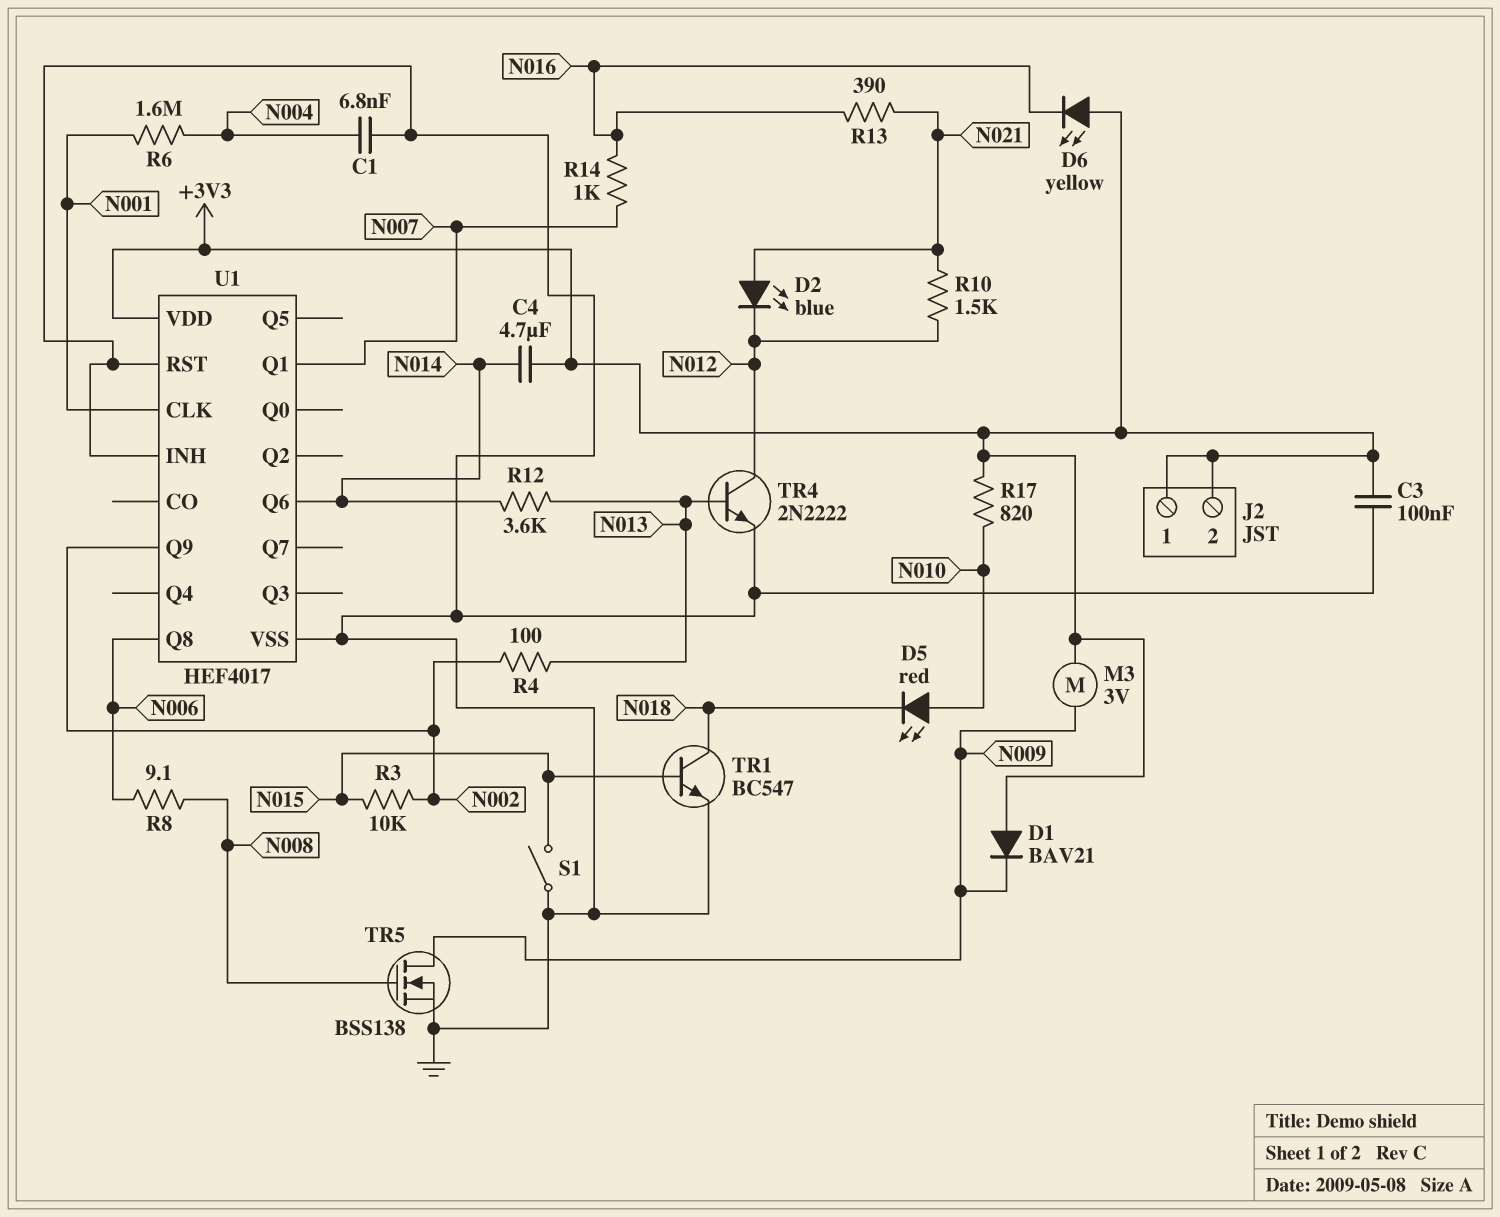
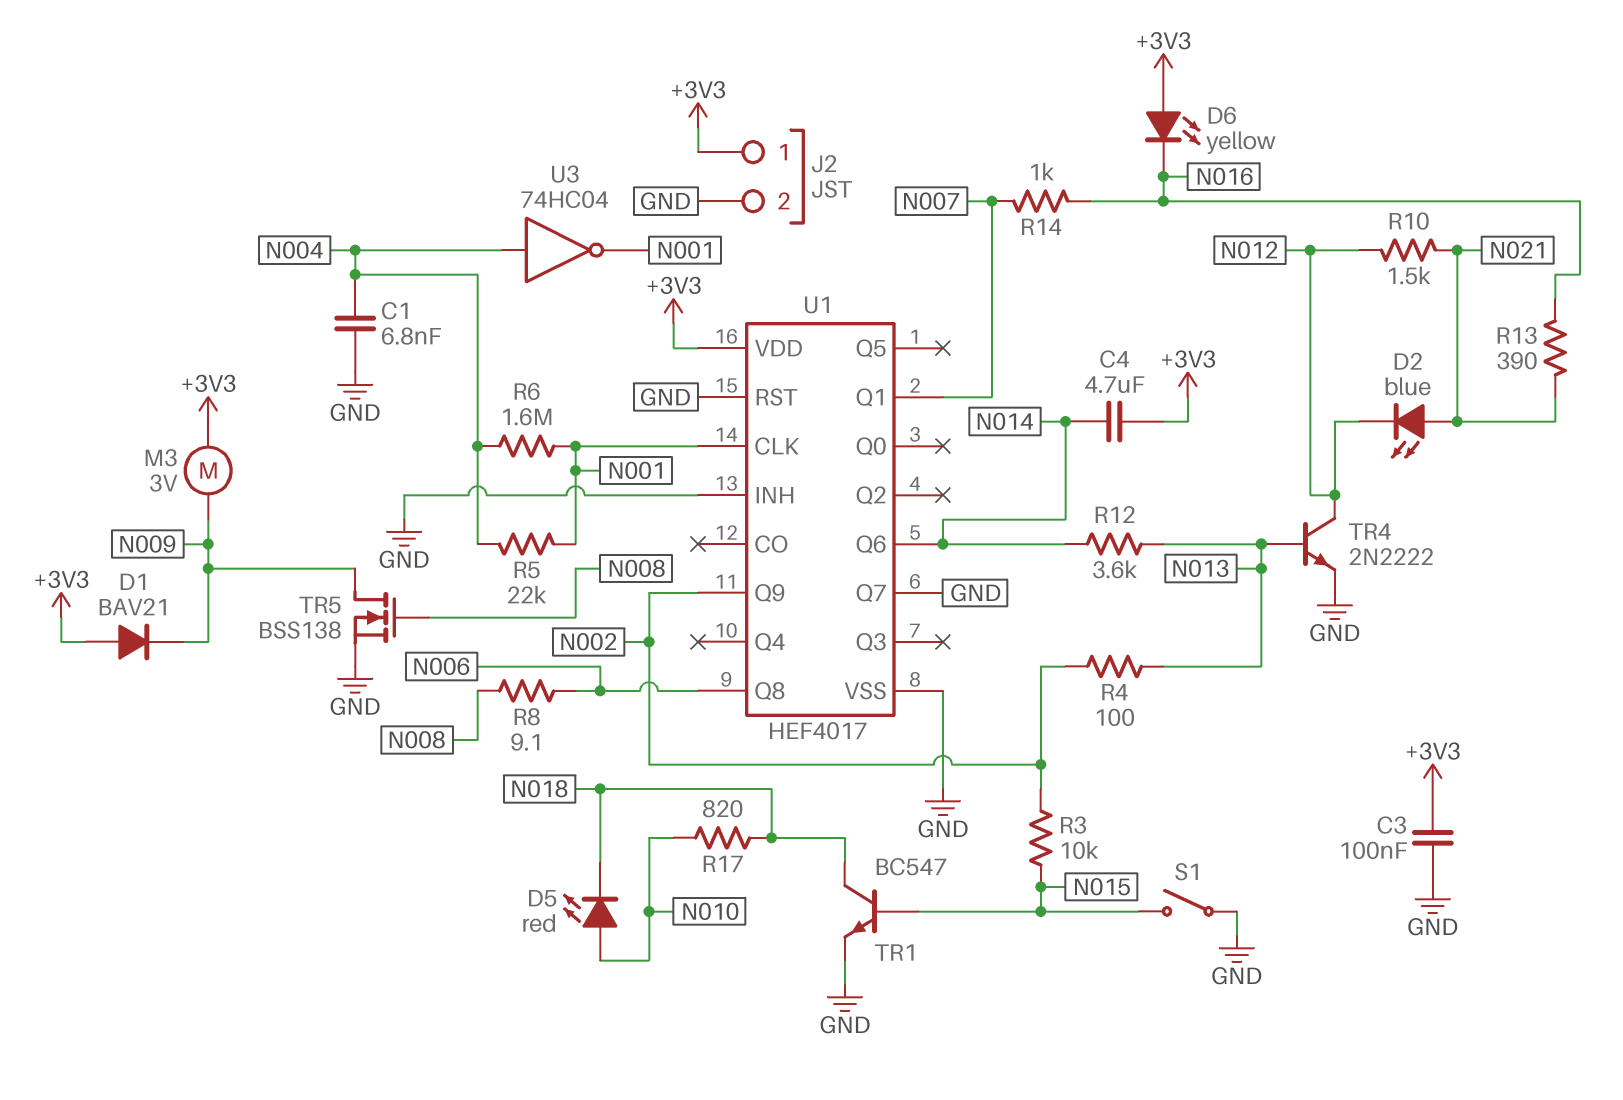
J2 pin 2: +3V3 -> GND
R5: none -> 22k (N001, N004)
R17: 820 (+3V3, N010) -> 820 (N010, N018)
U1 pin Q7: none -> GND
U3: none -> NOT 74HC04 (in N004, out N001)

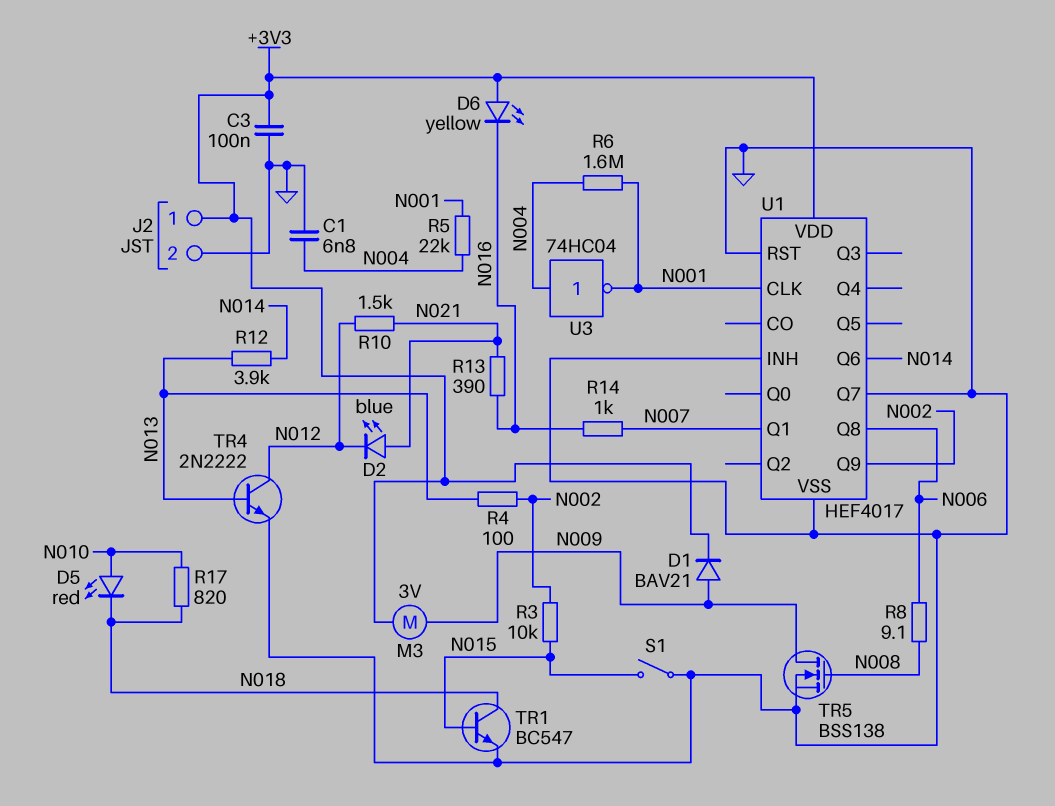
C4: 4.7uF (+3V3, N014) -> none
D1: diode BAV21 (A +3V3, K N009) -> diode BAV21 (A N009, K +3V3)
R12: 3.6k (N013, N014) -> 3.9k (N013, N014)

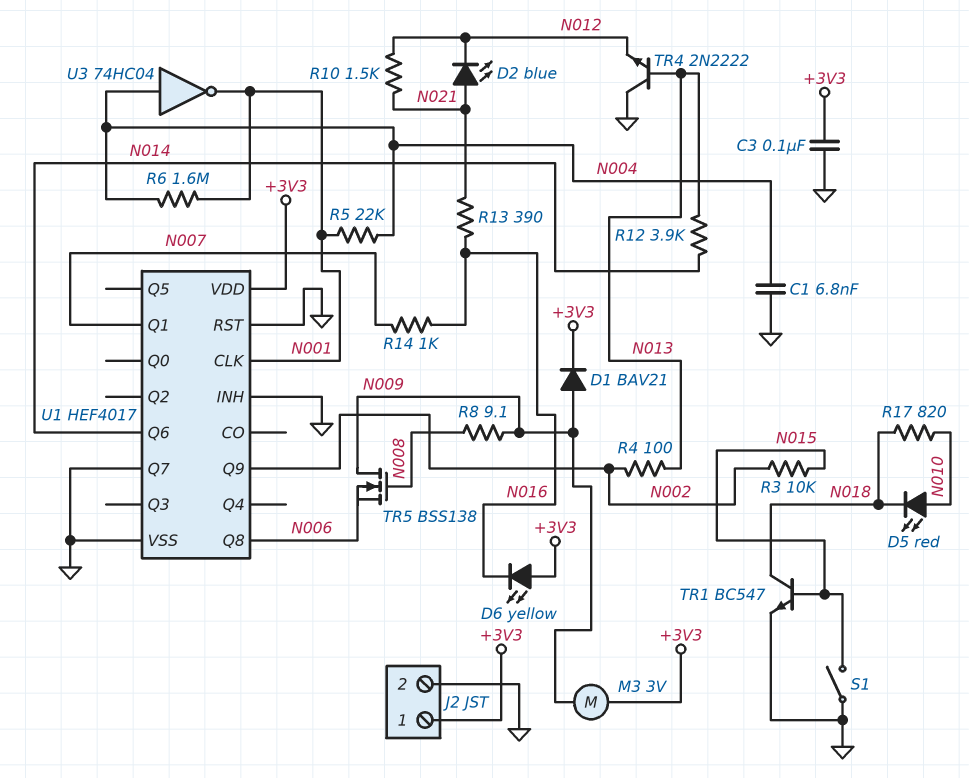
R8: 9.1 (N006, N008) -> 9.1 (N008, N009)
TR4: NPN 2N2222 (B N013, C N012, E GND) -> NPN 2N2222 (B N013, C GND, E N012)
TR5: NMOS BSS138 (G N008, D N009, S GND) -> NMOS BSS138 (G N008, D N009, S N006)

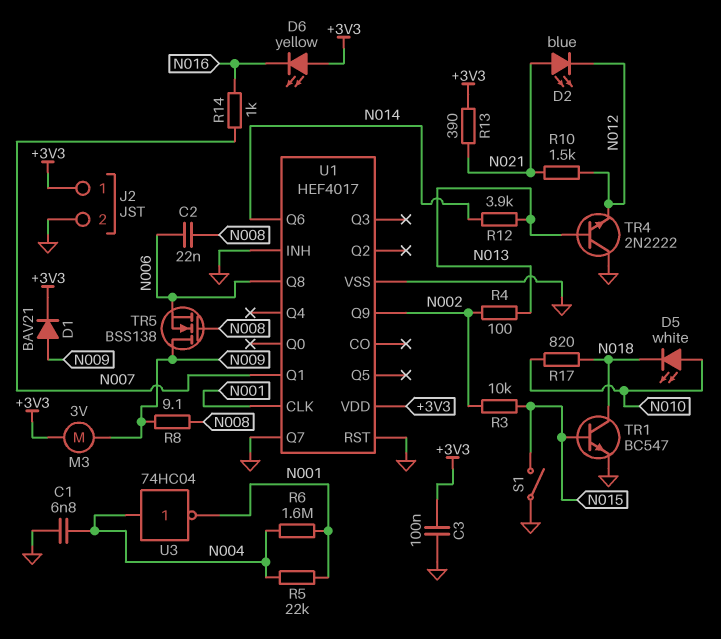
C2: none -> 22nF (N006, N008)
D5: LED red (A N010, K N018) -> LED white (A N010, K N018)
R13: 390 (N016, N021) -> 390 (+3V3, N021)

